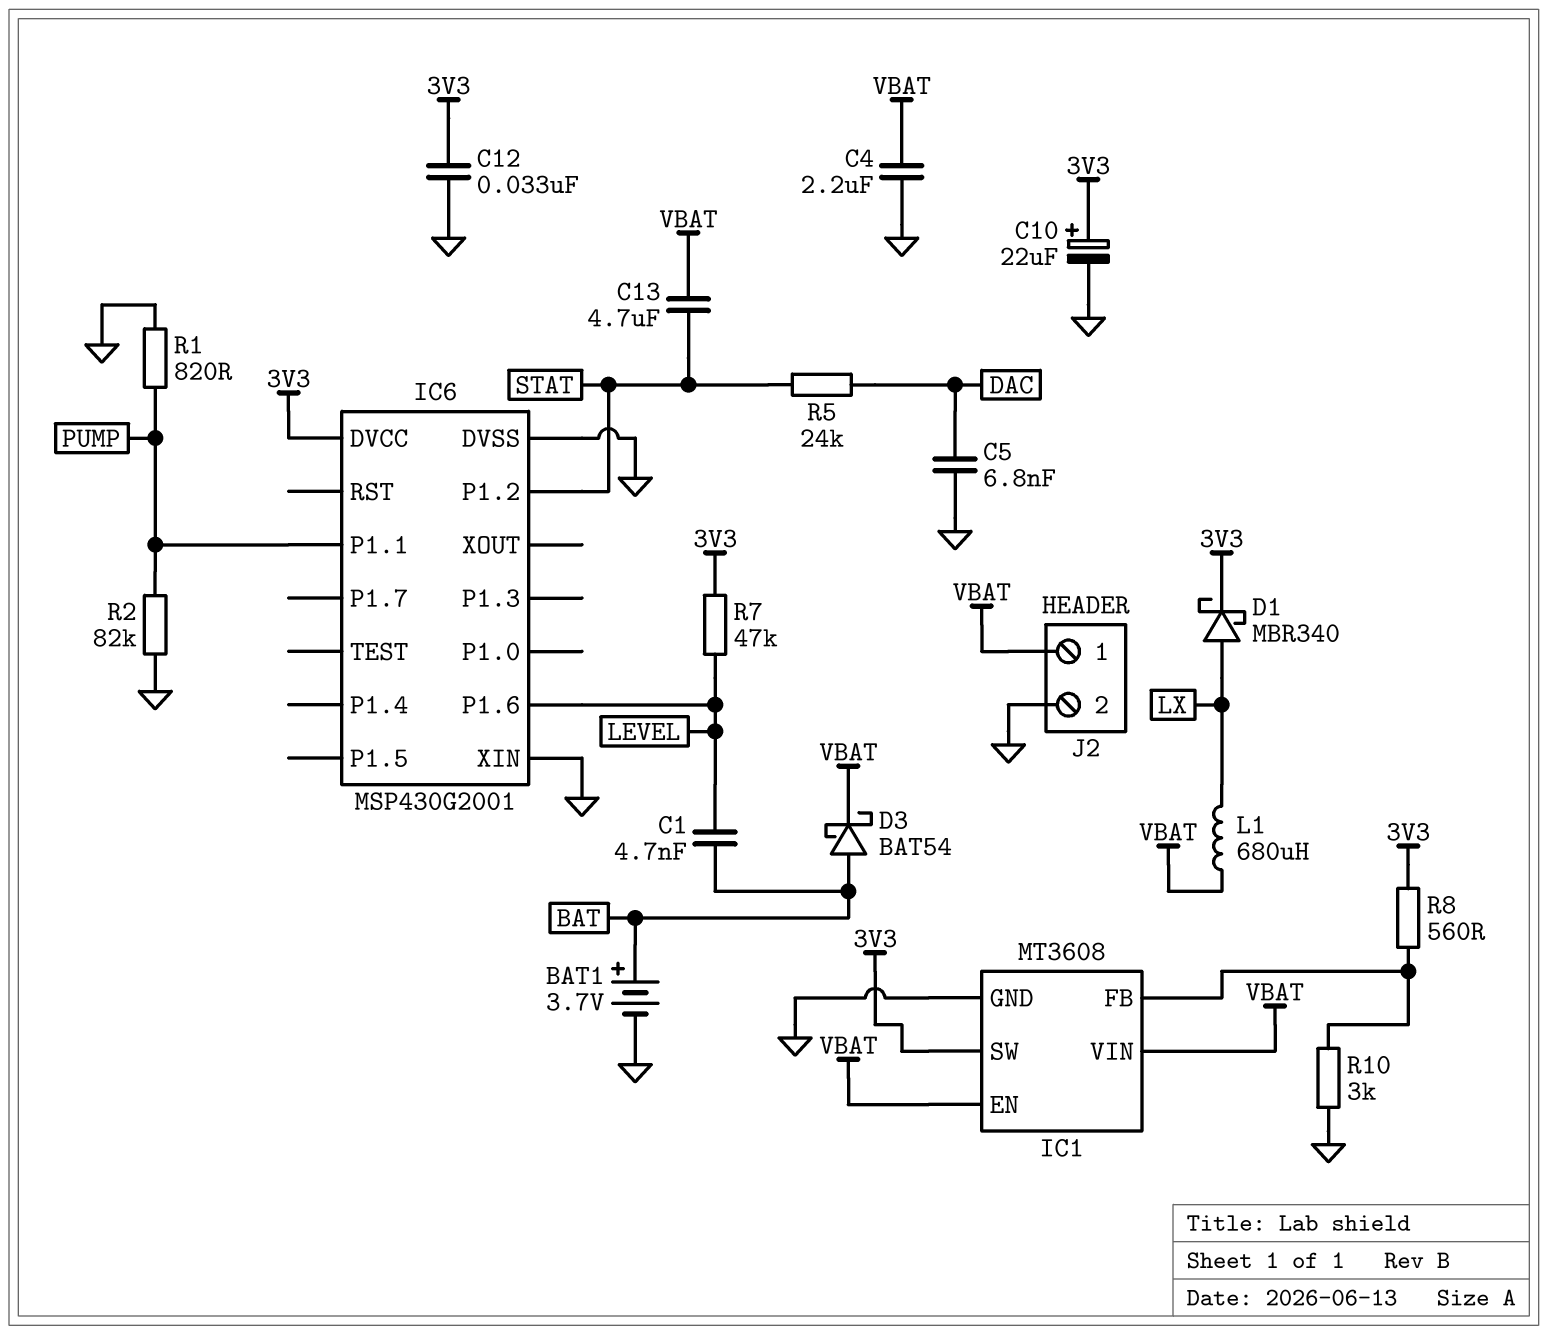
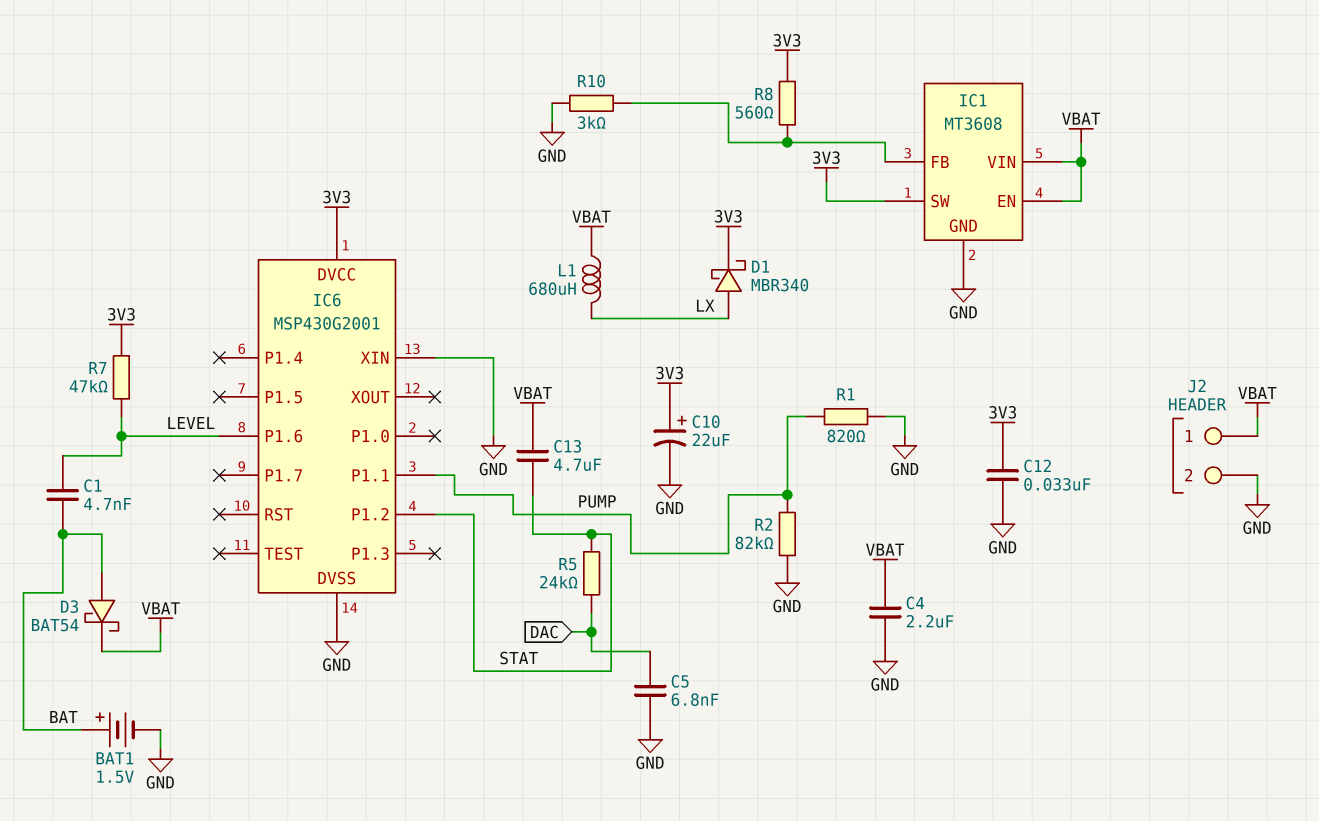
BAT1: 3.7V (plus BAT, minus GND) -> 1.5V (plus BAT, minus GND)

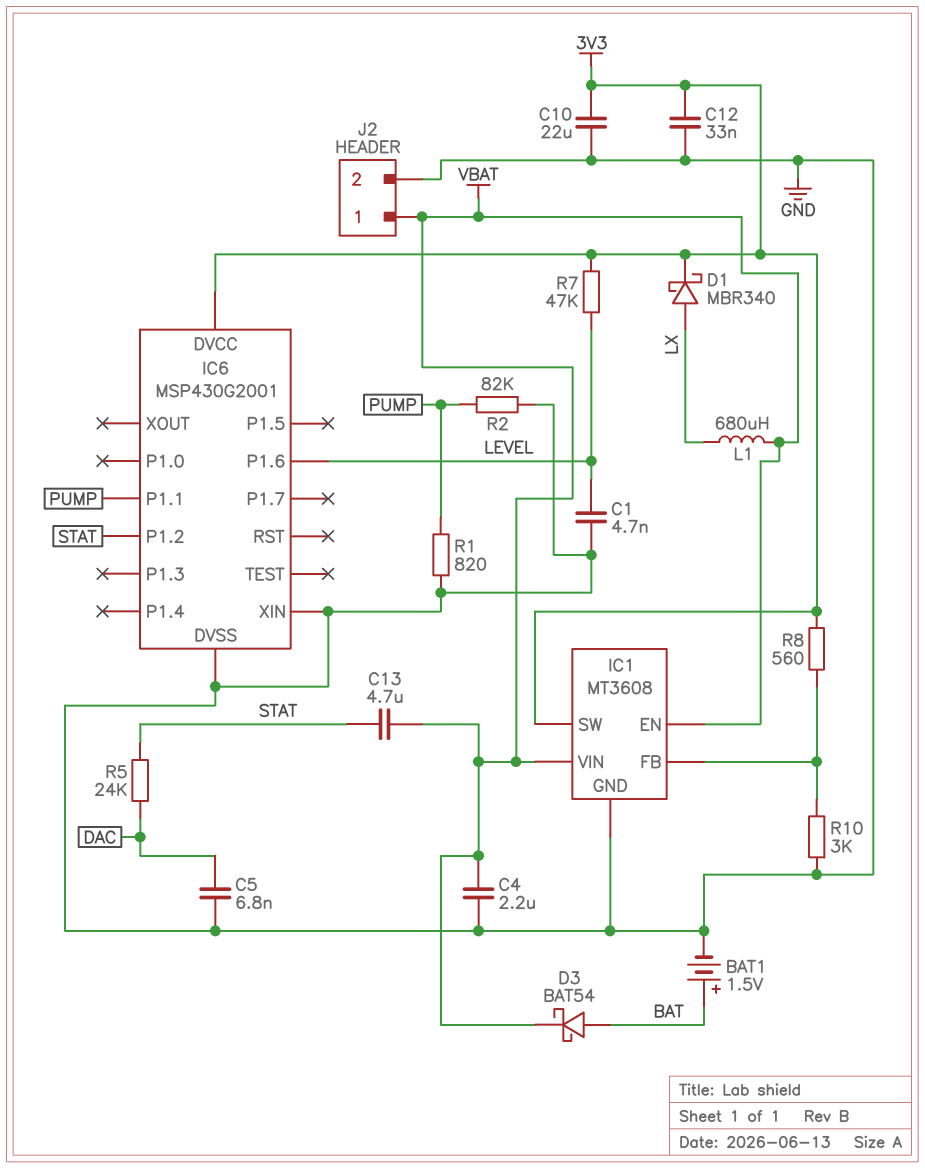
C1: 4.7nF (BAT, LEVEL) -> 4.7nF (GND, LEVEL)
C10: 22uF (plus 3V3, minus GND) -> 22uF (3V3, GND)

